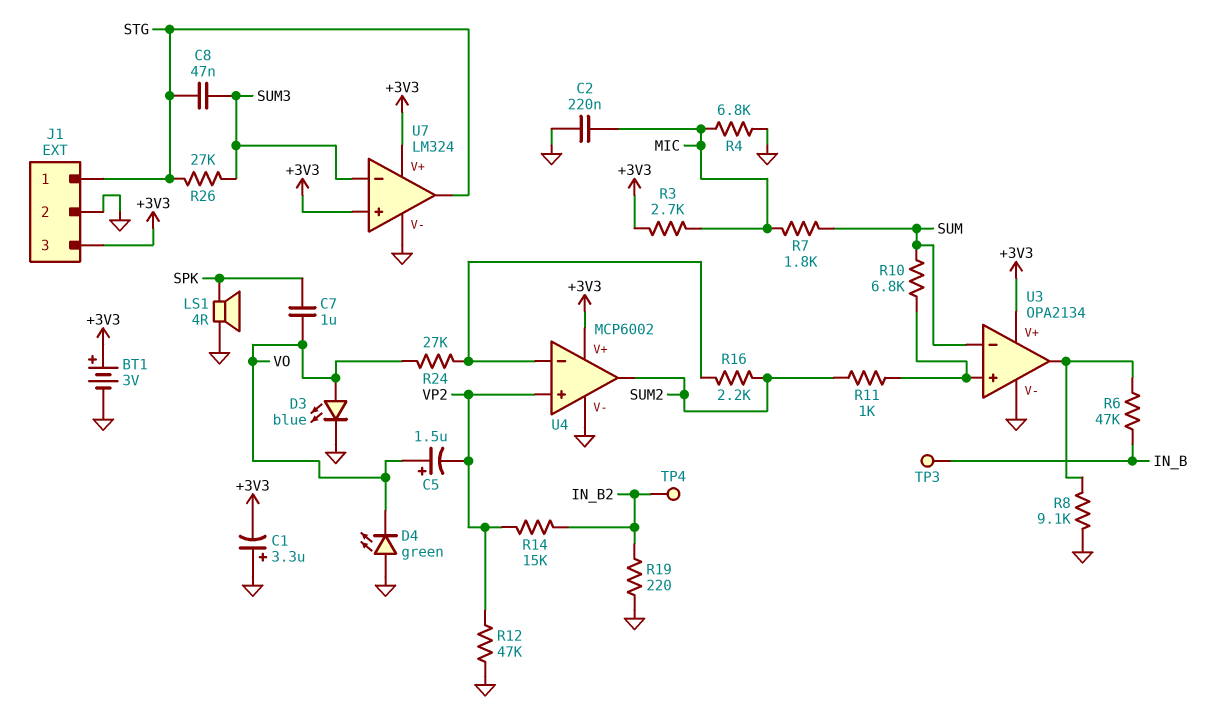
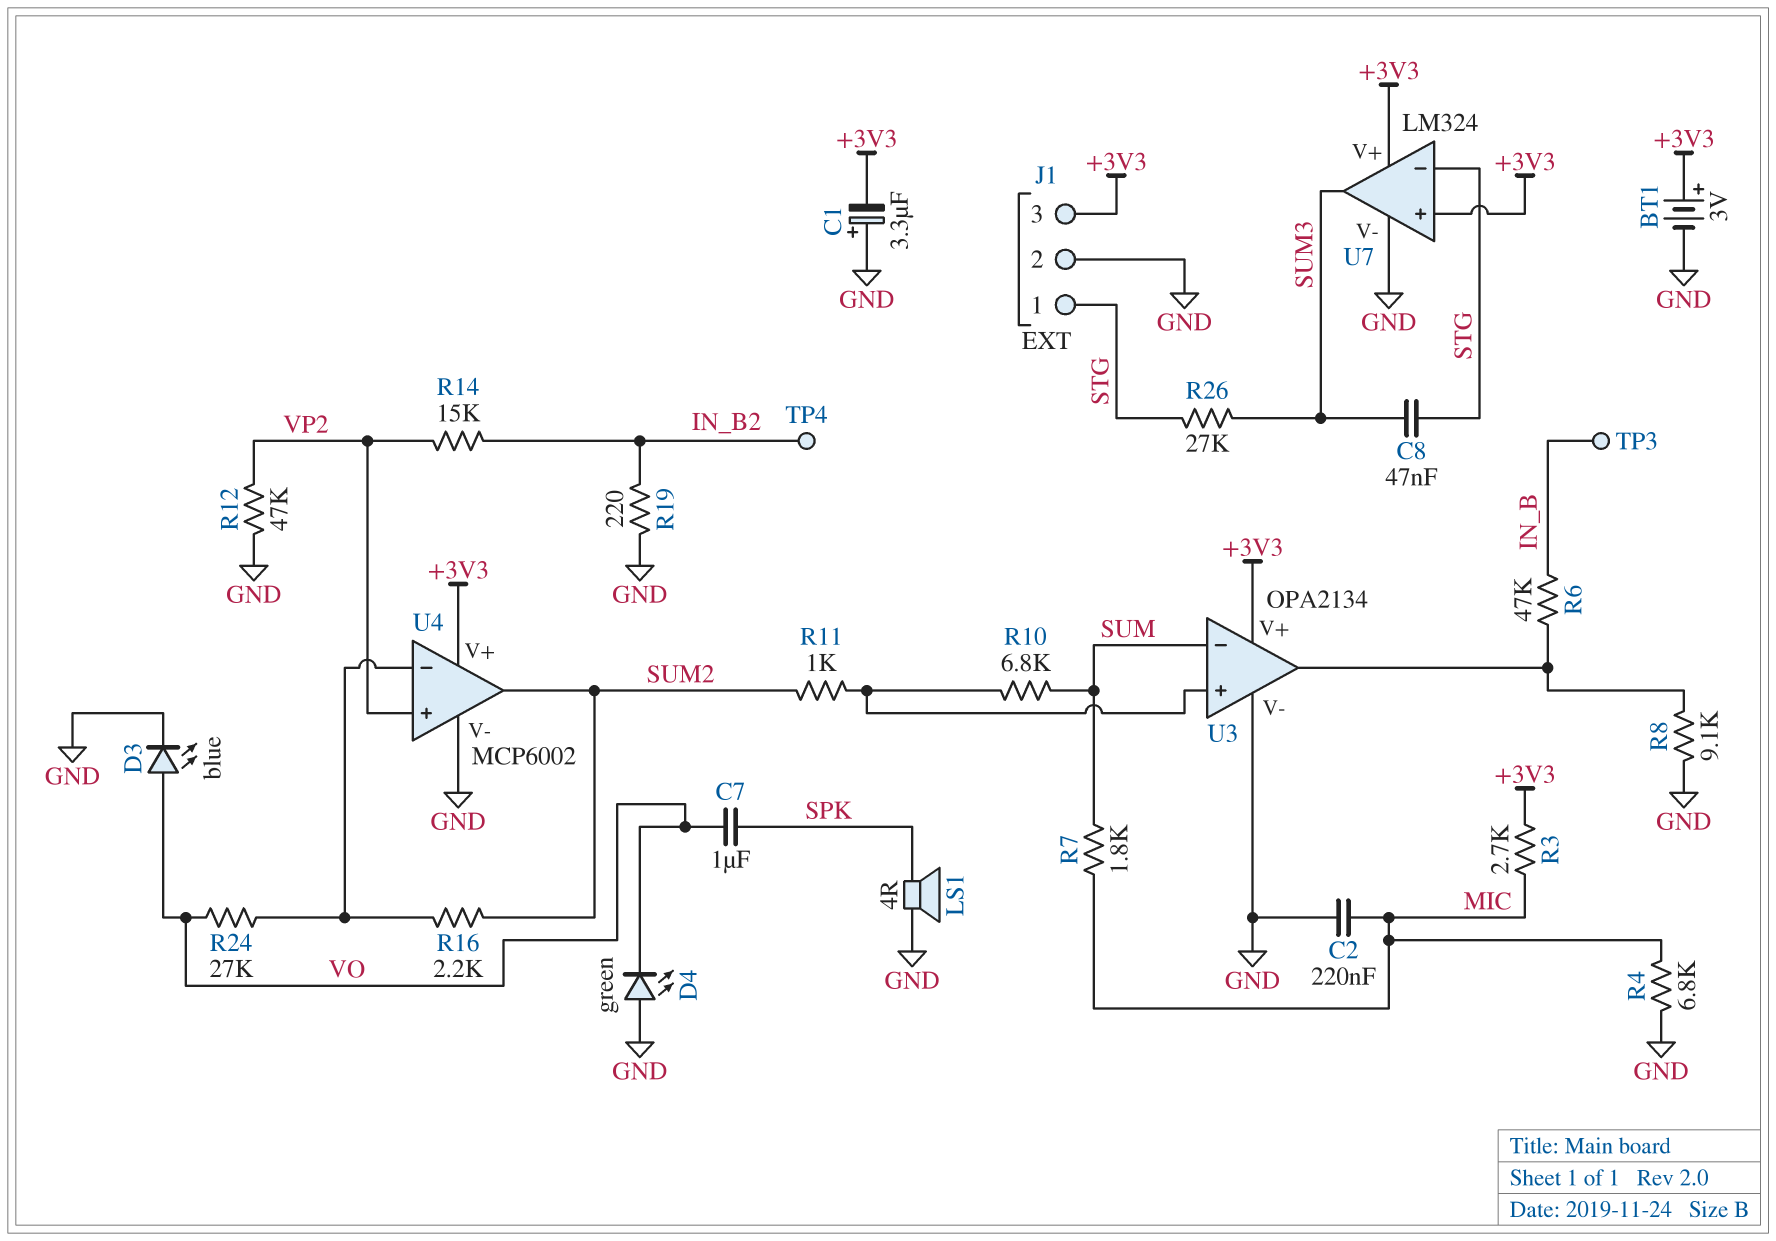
C5: 1.5uF (plus VO, minus VP2) -> none
U7 pin in-: SUM3 -> STG
U7 pin out: STG -> SUM3

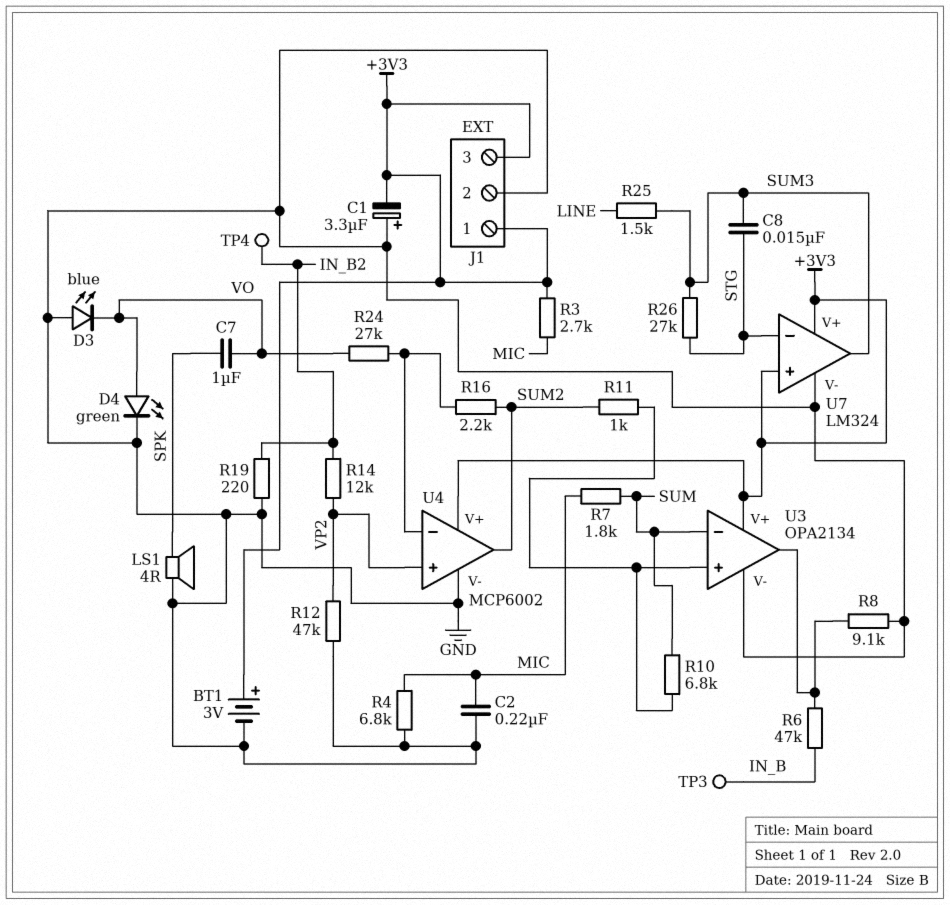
C8: 47nF (STG, SUM3) -> 15nF (STG, SUM3)
D3: LED blue (A VO, K GND) -> LED blue (A GND, K VO)
D4: LED green (A GND, K VO) -> LED green (A VO, K GND)
J1 pin 1: STG -> +3V3
R14: 15k (IN_B2, VP2) -> 12k (IN_B2, VP2)
R25: none -> 1.5k (LINE, SUM3)

